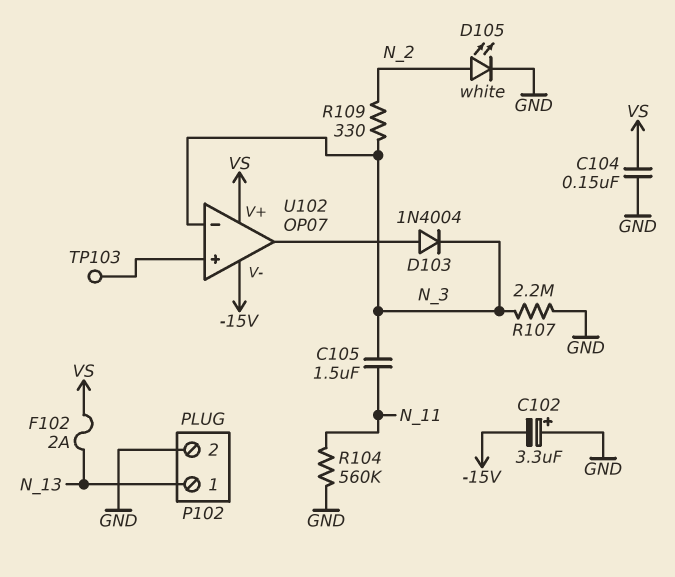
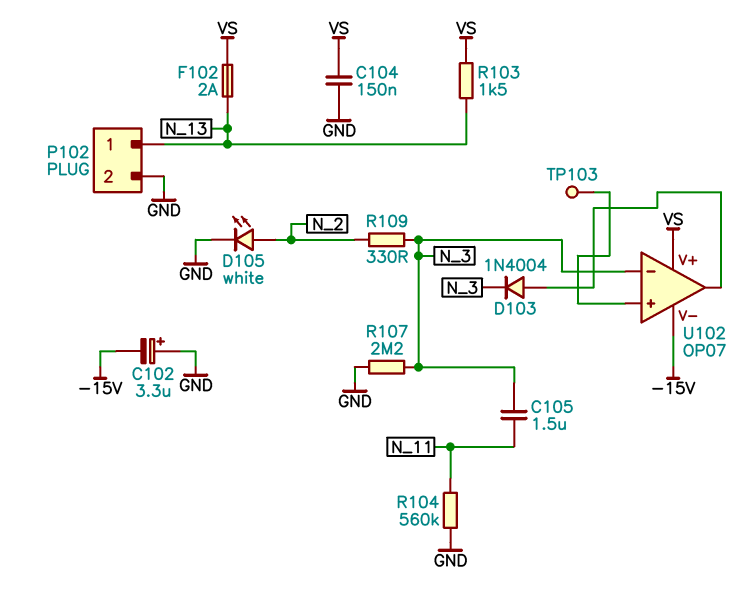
R103: none -> 1.5k (N_13, VS)

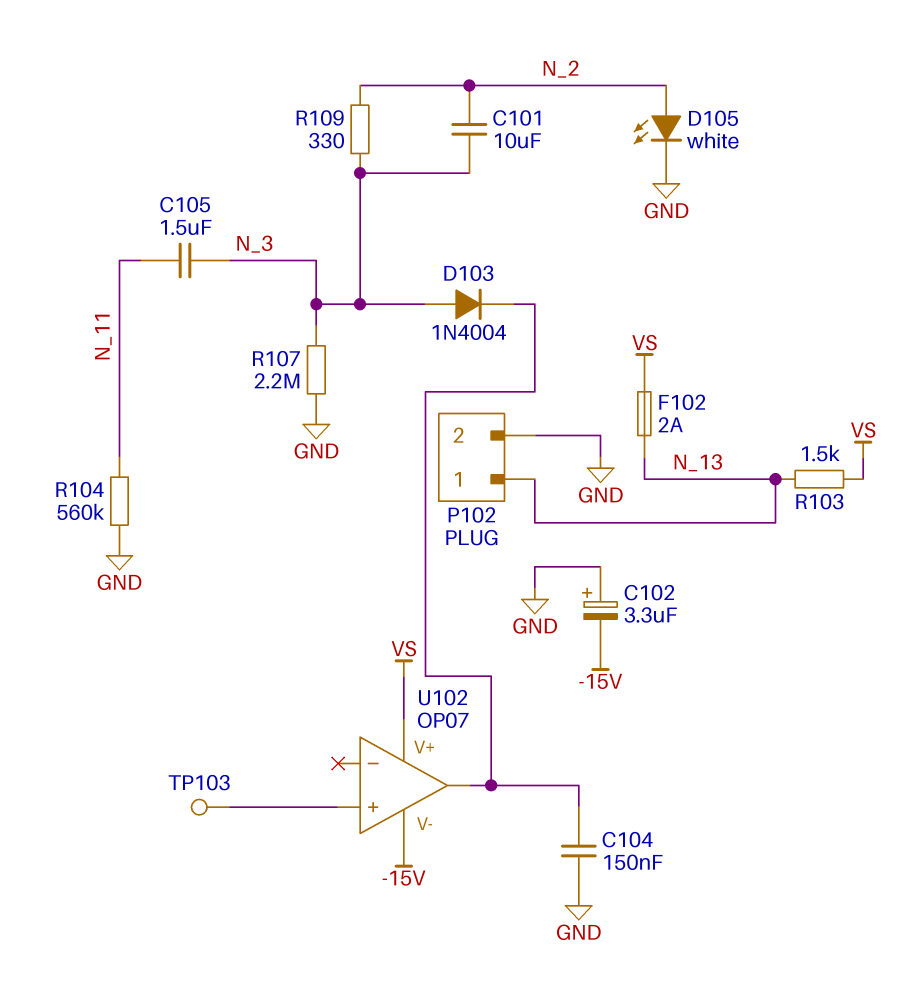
C101: none -> 10uF (N_2, N_3)
C104: 150nF (GND, VS) -> 150nF (GND, U102/out)
D103: diode 1N4004 (A U102/out, K N_3) -> diode 1N4004 (A N_3, K U102/out)
U102 pin in-: N_3 -> none

